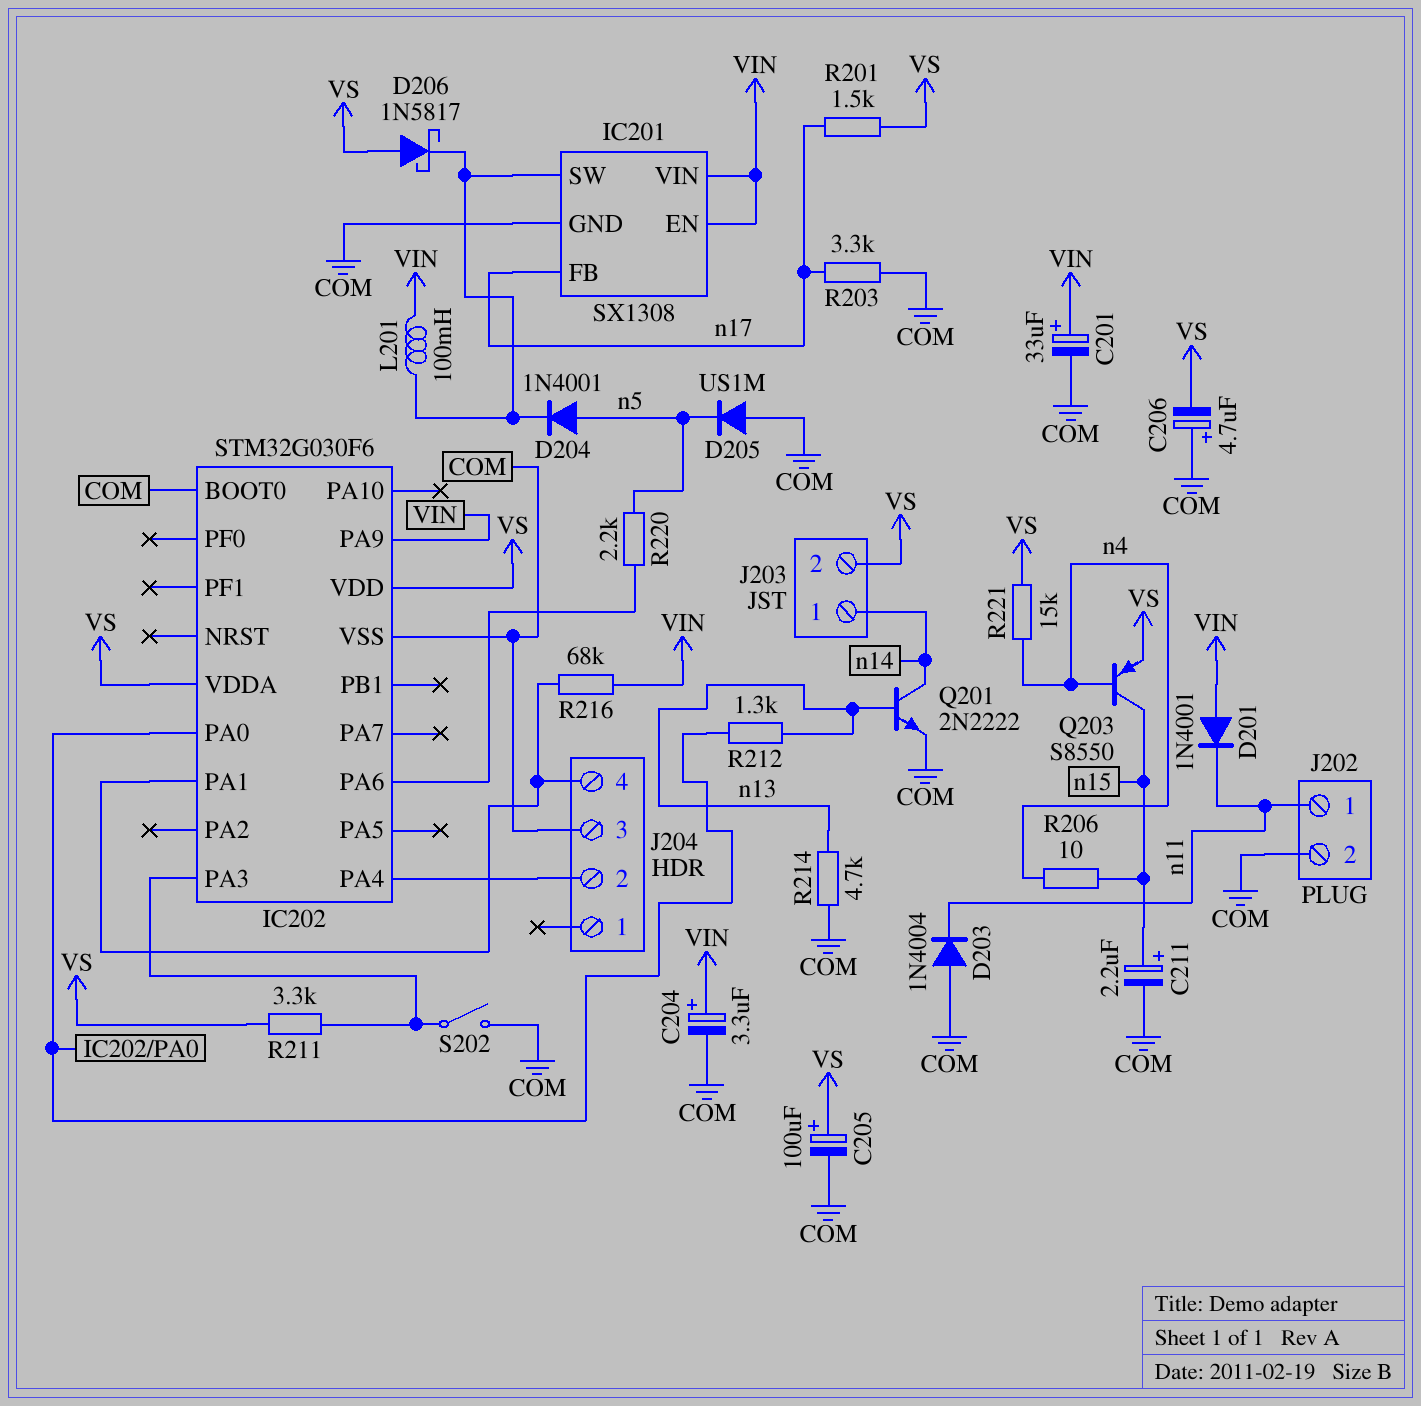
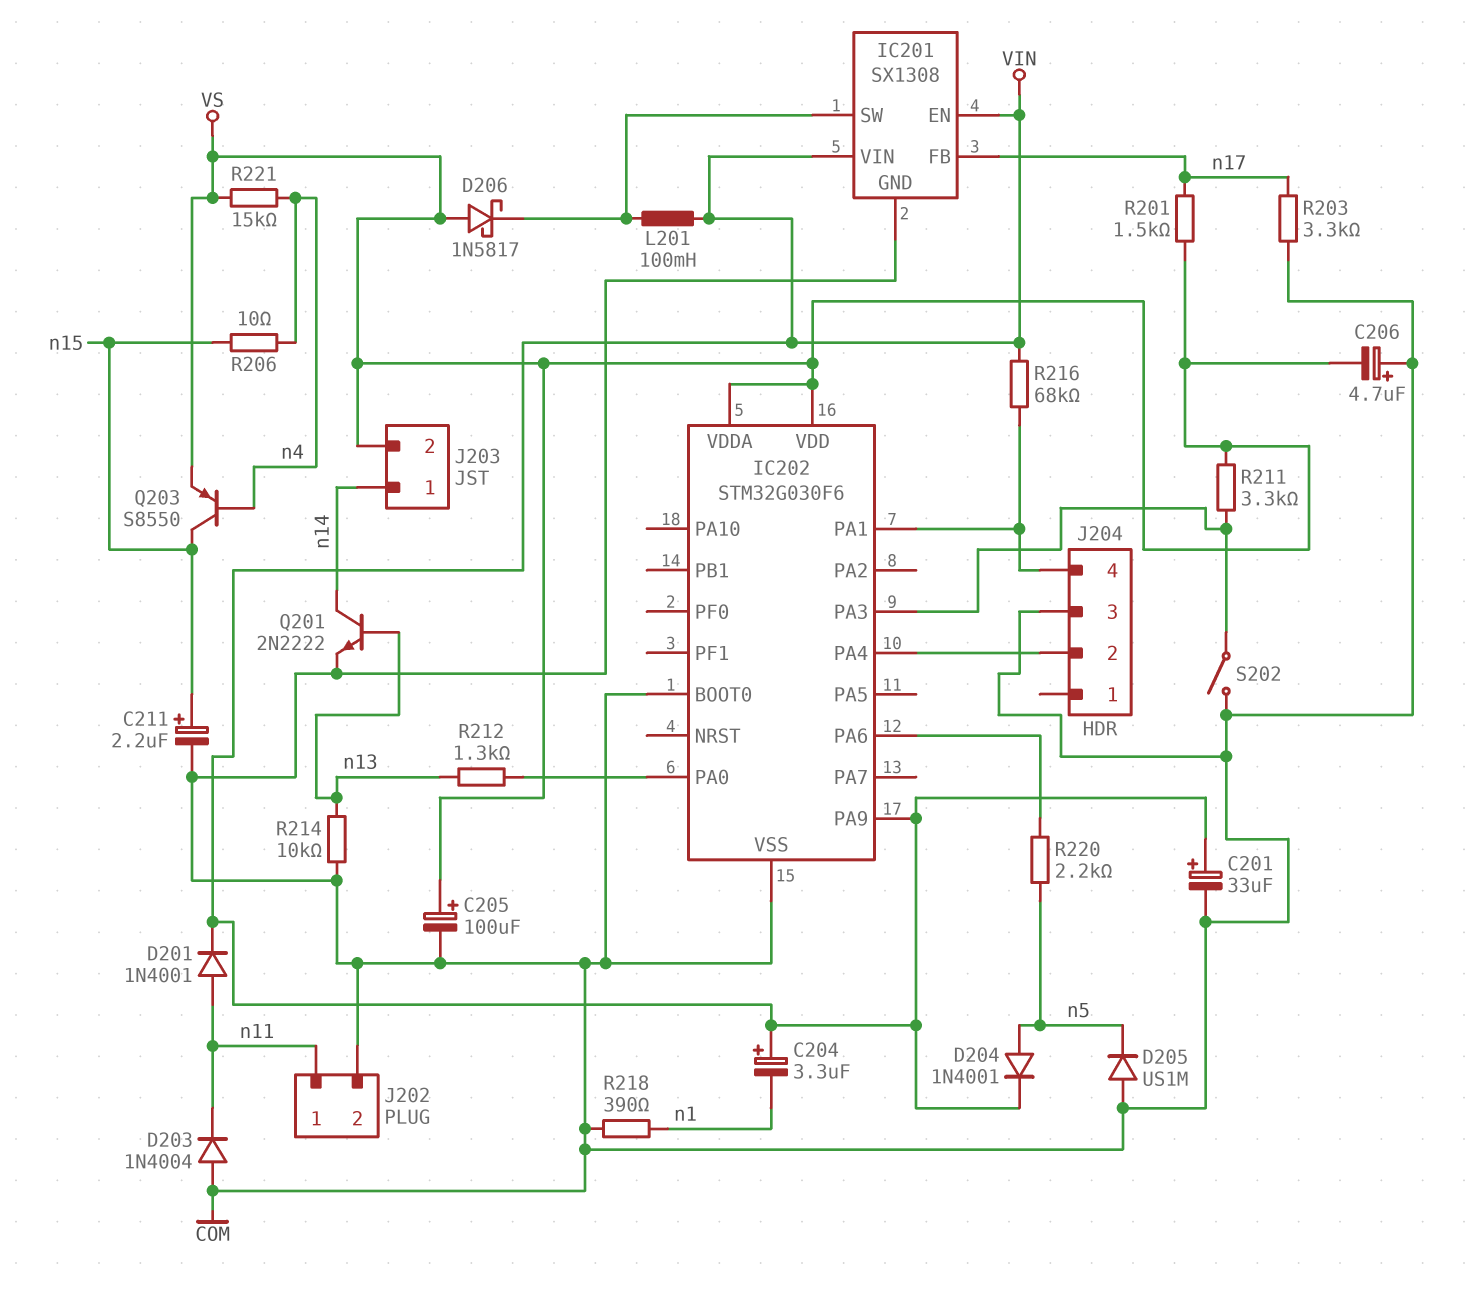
C204: 3.3uF (plus VIN, minus COM) -> 3.3uF (plus VIN, minus n1)
D201: diode 1N4001 (A VIN, K n11) -> diode 1N4001 (A n11, K VIN)
D204: diode 1N4001 (A n5, K IC201/SW) -> diode 1N4001 (A n5, K VIN)
R214: 4.7k (COM, n13) -> 10k (COM, n13)
R218: none -> 390 (COM, n1)

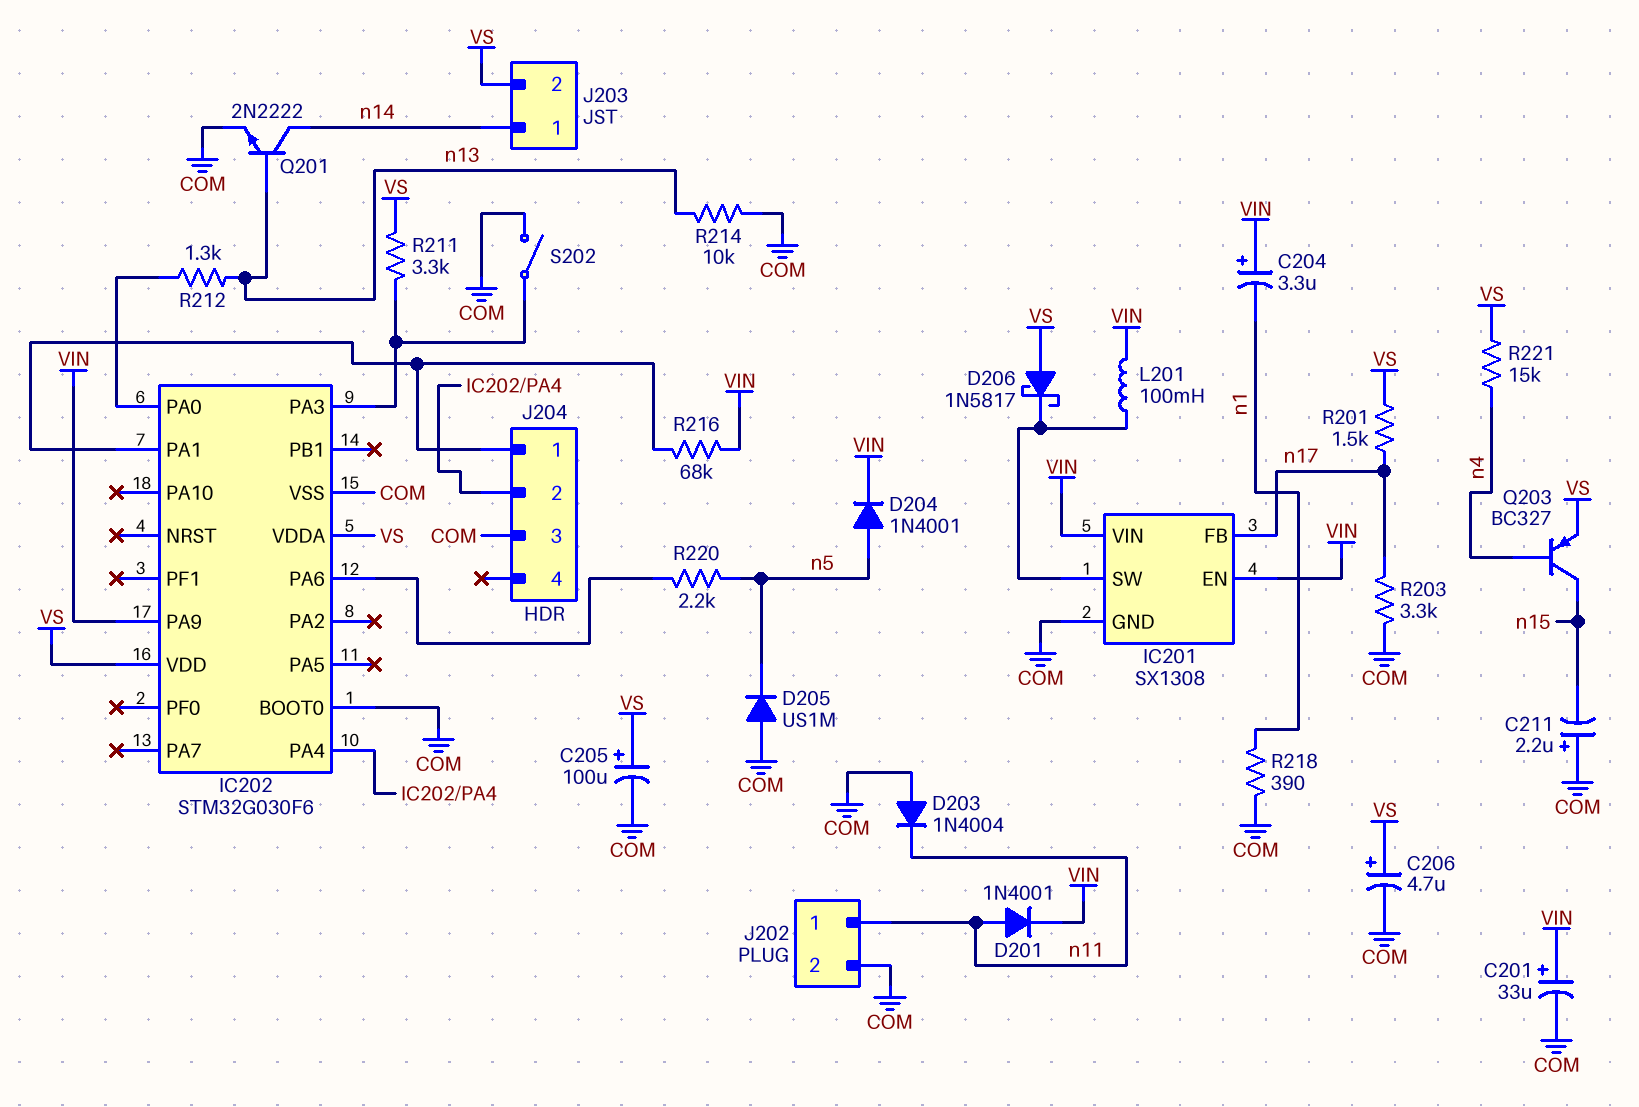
C206: 4.7uF (plus COM, minus VS) -> 4.7uF (plus VS, minus COM)
C211: 2.2uF (plus n15, minus COM) -> 2.2uF (plus COM, minus n15)
J204 pin 1: none -> IC202/PA1
J204 pin 4: IC202/PA1 -> none
Q203: PNP S8550 (B n4, C n15, E VS) -> PNP BC327 (B n4, C n15, E VS)
R206: 10 (n4, n15) -> none

